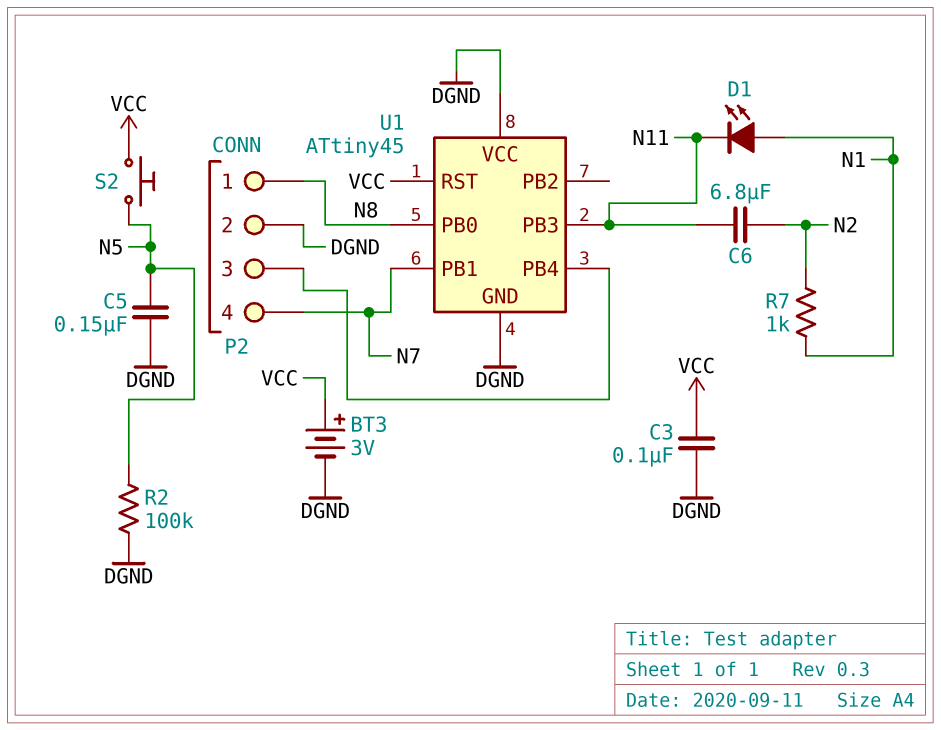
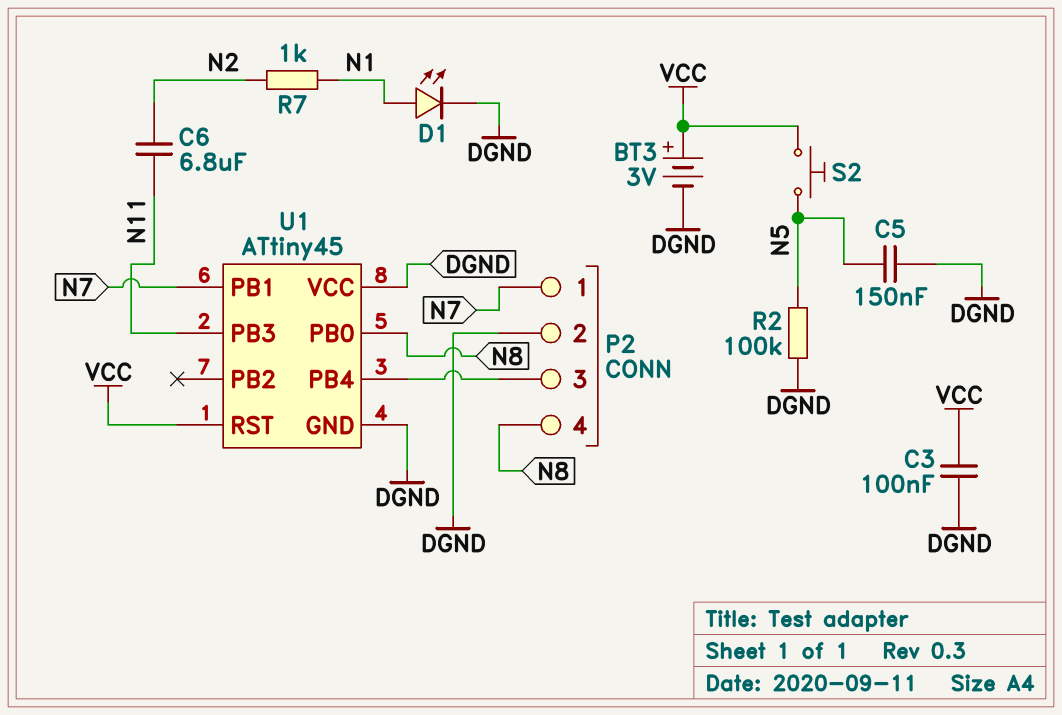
D1: LED (A N1, K N11) -> LED (A N1, K DGND)
P2 pin 1: N8 -> N7
P2 pin 4: N7 -> N8

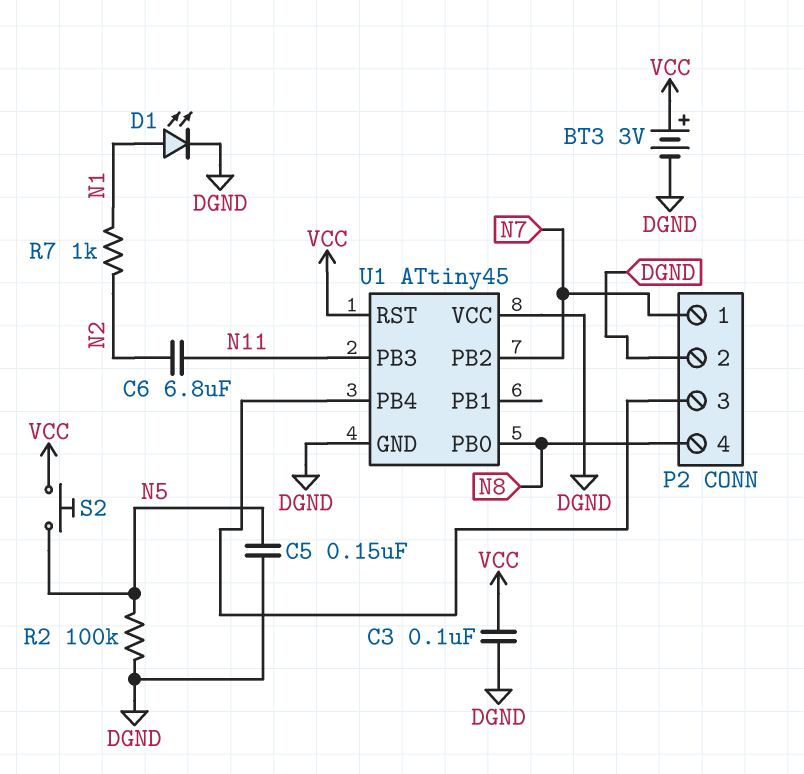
U1 pin PB1: N7 -> none
U1 pin PB2: none -> N7

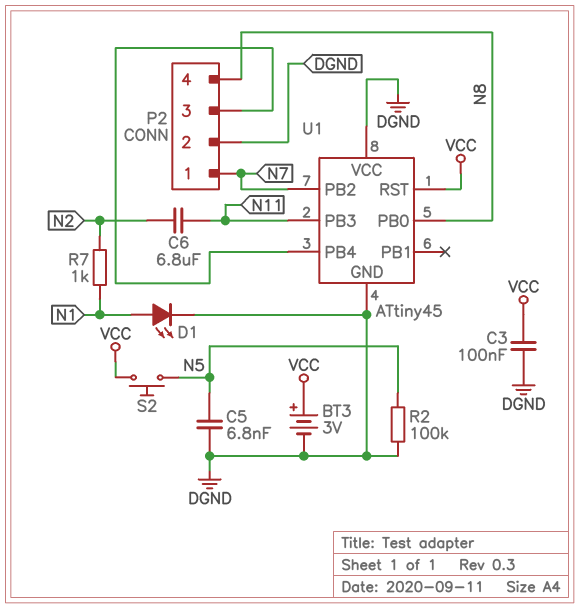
C5: 150nF (DGND, N5) -> 6.8nF (DGND, N5)

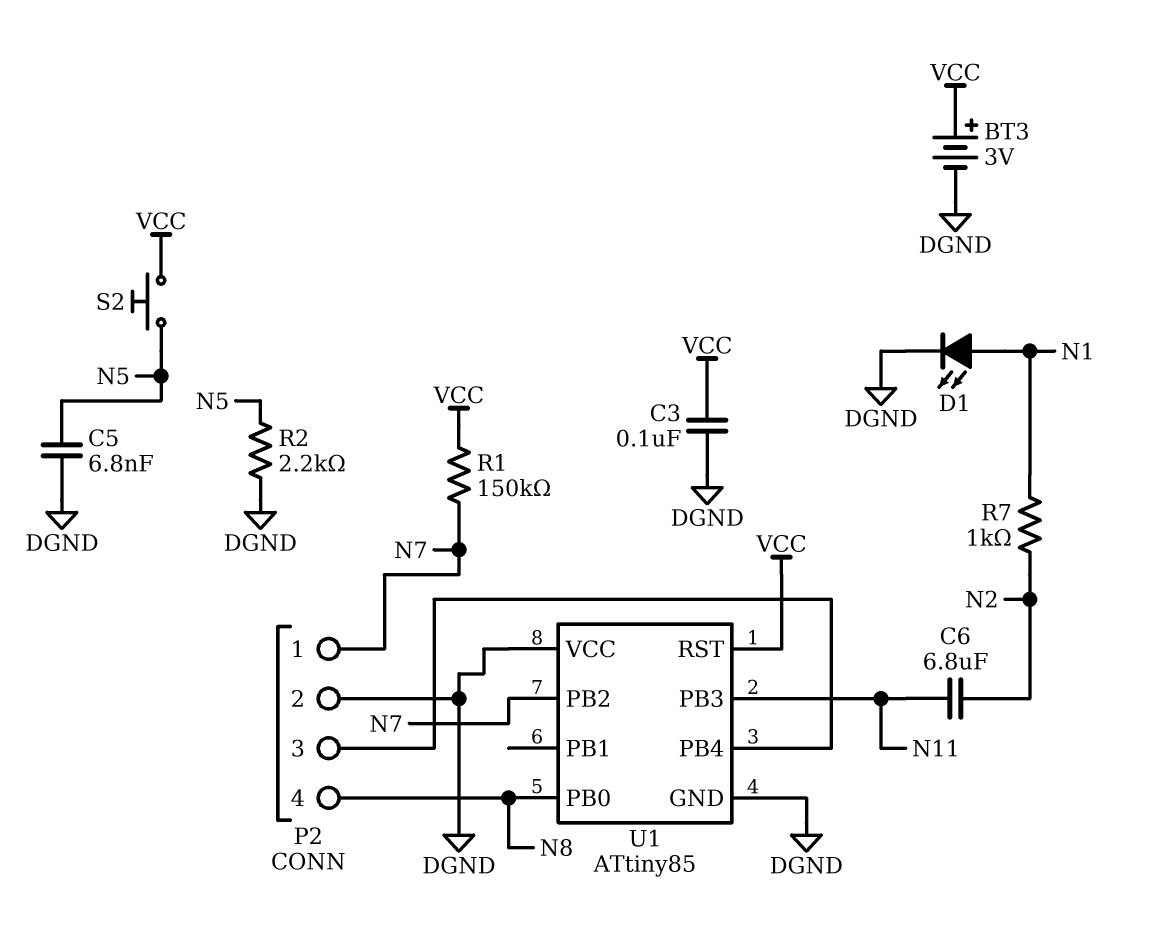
R1: none -> 150k (N7, VCC)
R2: 100k (DGND, N5) -> 2.2k (DGND, N5)
U1: ATtiny45 -> ATtiny85

